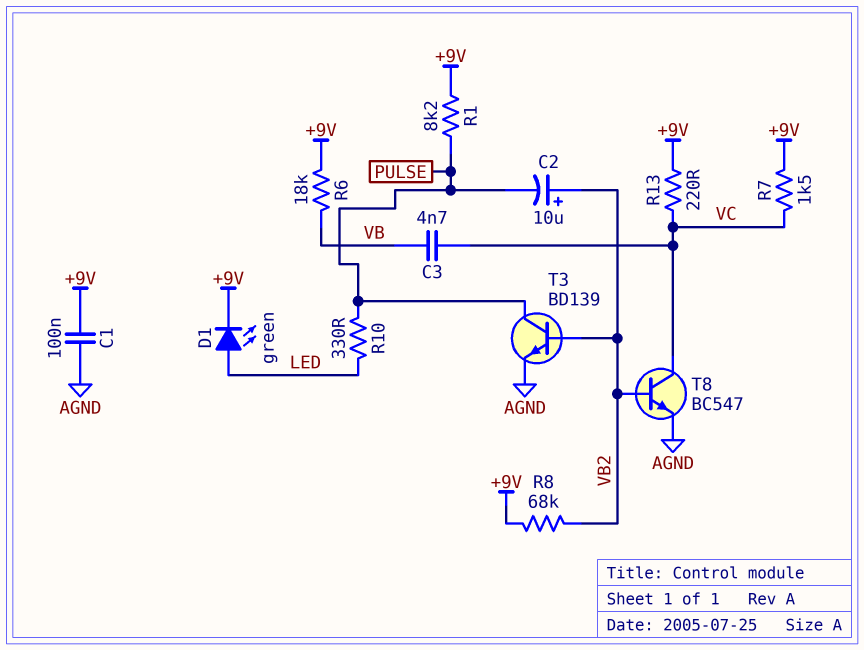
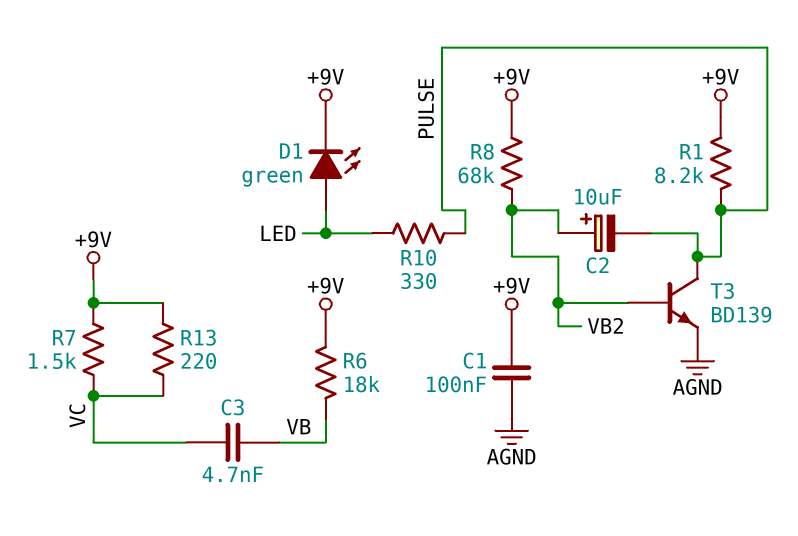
T8: NPN BC547 (B VB2, C VC, E AGND) -> none

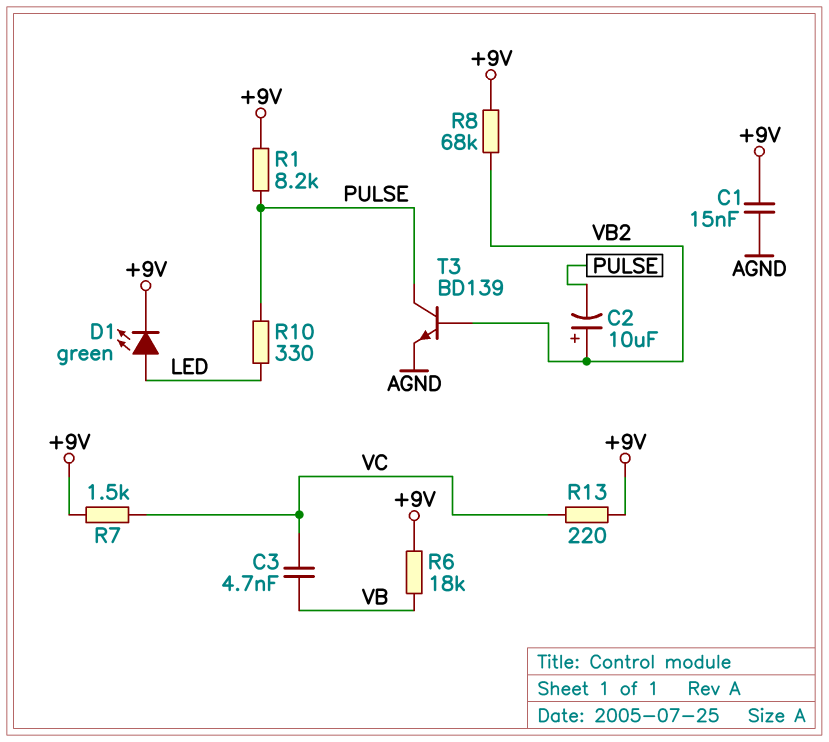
C1: 100nF (+9V, AGND) -> 15nF (+9V, AGND)

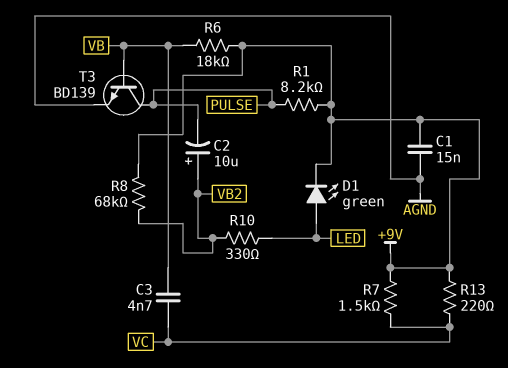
R10: 330 (LED, PULSE) -> 330 (LED, VB2)
T3: NPN BD139 (B VB2, C PULSE, E AGND) -> NPN BD139 (B VB, C PULSE, E AGND)

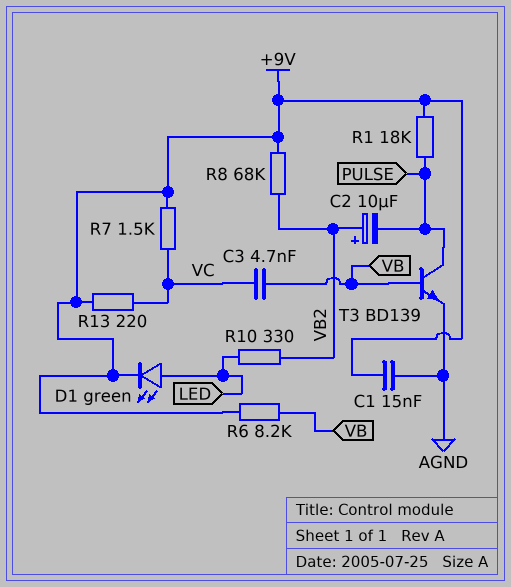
R1: 8.2k (+9V, PULSE) -> 18k (+9V, PULSE)
R6: 18k (+9V, VB) -> 8.2k (+9V, VB)

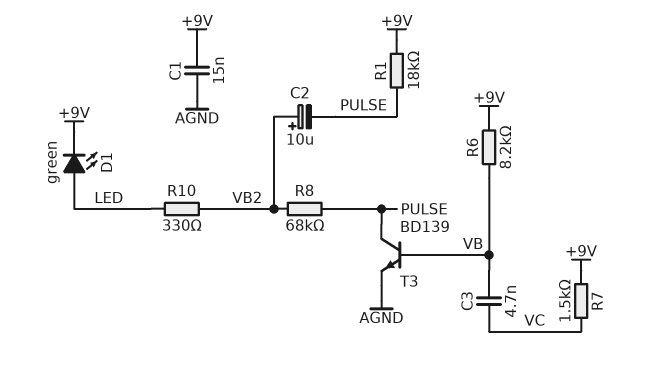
R8: 68k (+9V, VB2) -> 68k (PULSE, VB2)
R13: 220 (+9V, VC) -> none

